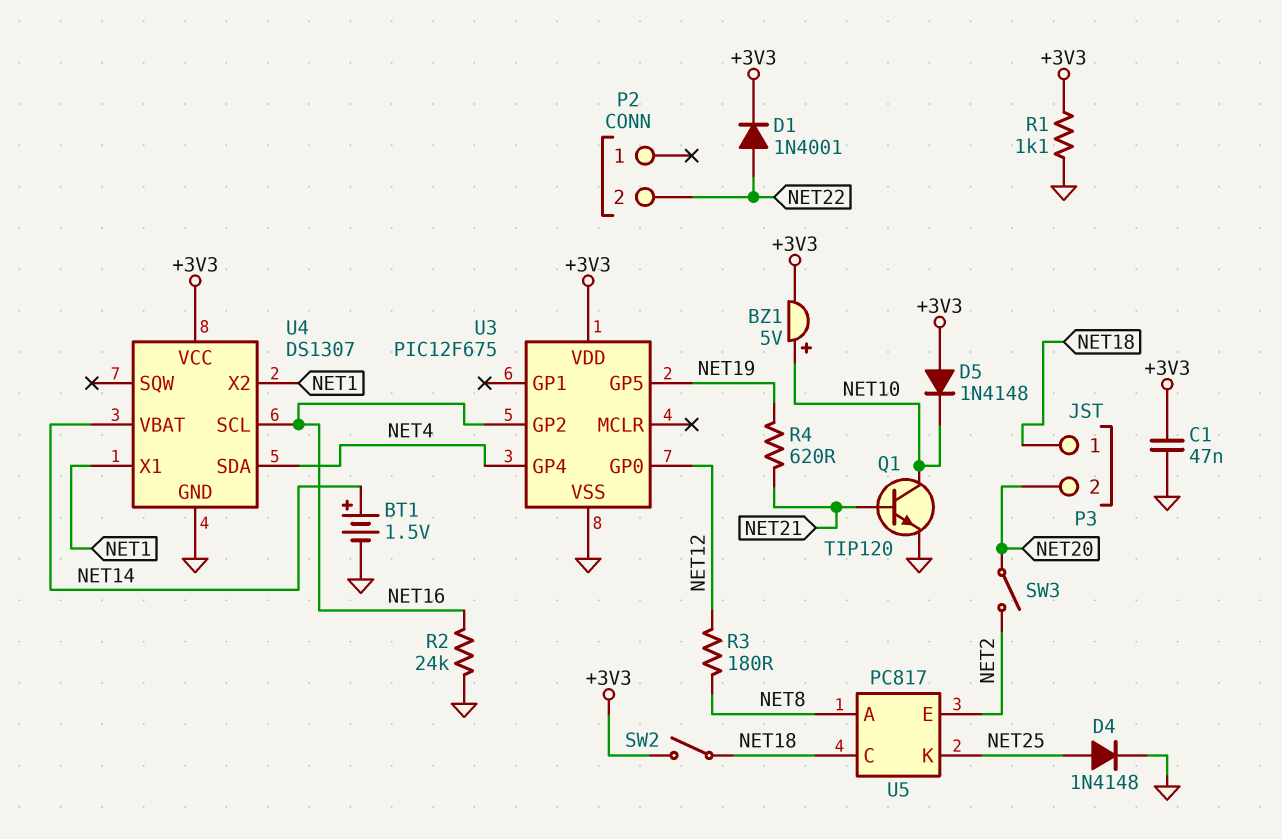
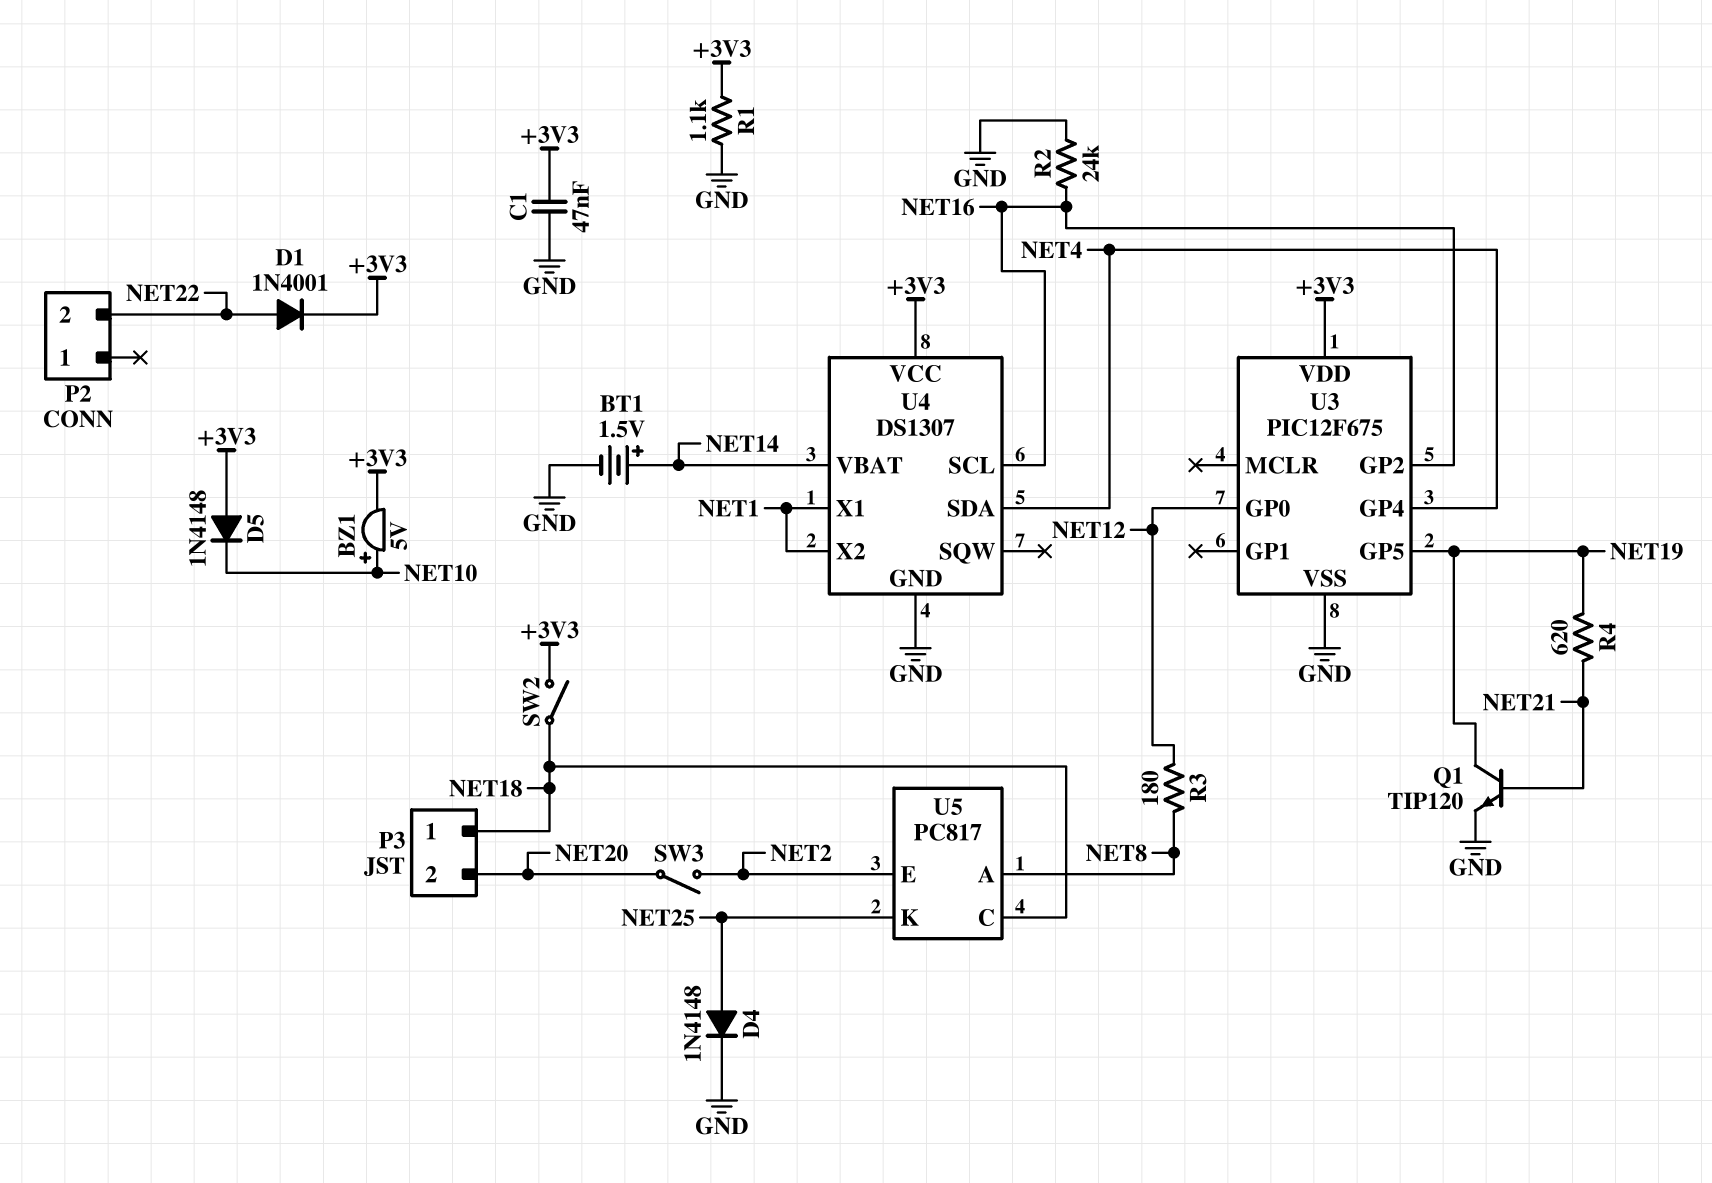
Q1: NPN TIP120 (B NET21, C NET10, E GND) -> NPN TIP120 (B NET21, C NET19, E GND)

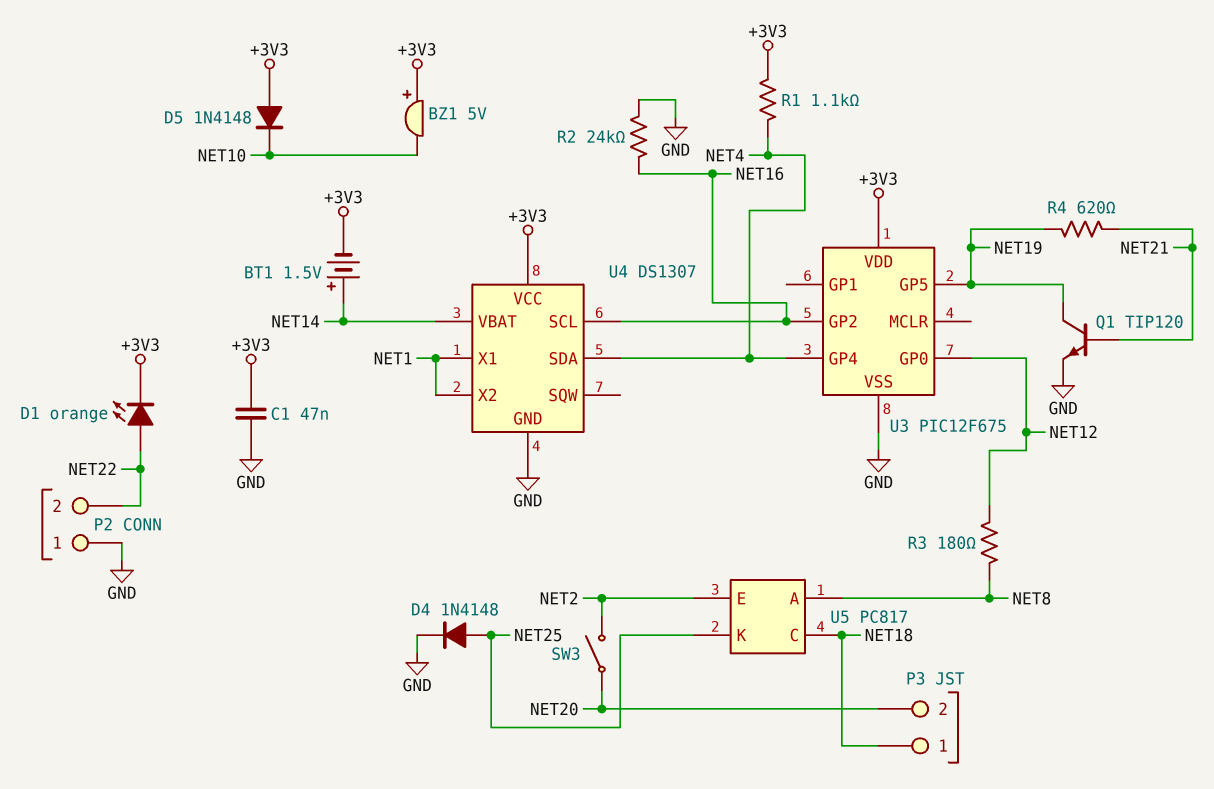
BT1: 1.5V (plus NET14, minus GND) -> 1.5V (plus NET14, minus +3V3)
BZ1: buzzer 5V (plus NET10, minus +3V3) -> buzzer 5V (plus +3V3, minus NET10)
D1: diode 1N4001 (A NET22, K +3V3) -> LED orange (A NET22, K +3V3)
P2 pin 1: none -> GND
R1: 1.1k (+3V3, GND) -> 1.1k (+3V3, NET4)
SW2: switch (+3V3, NET18) -> none

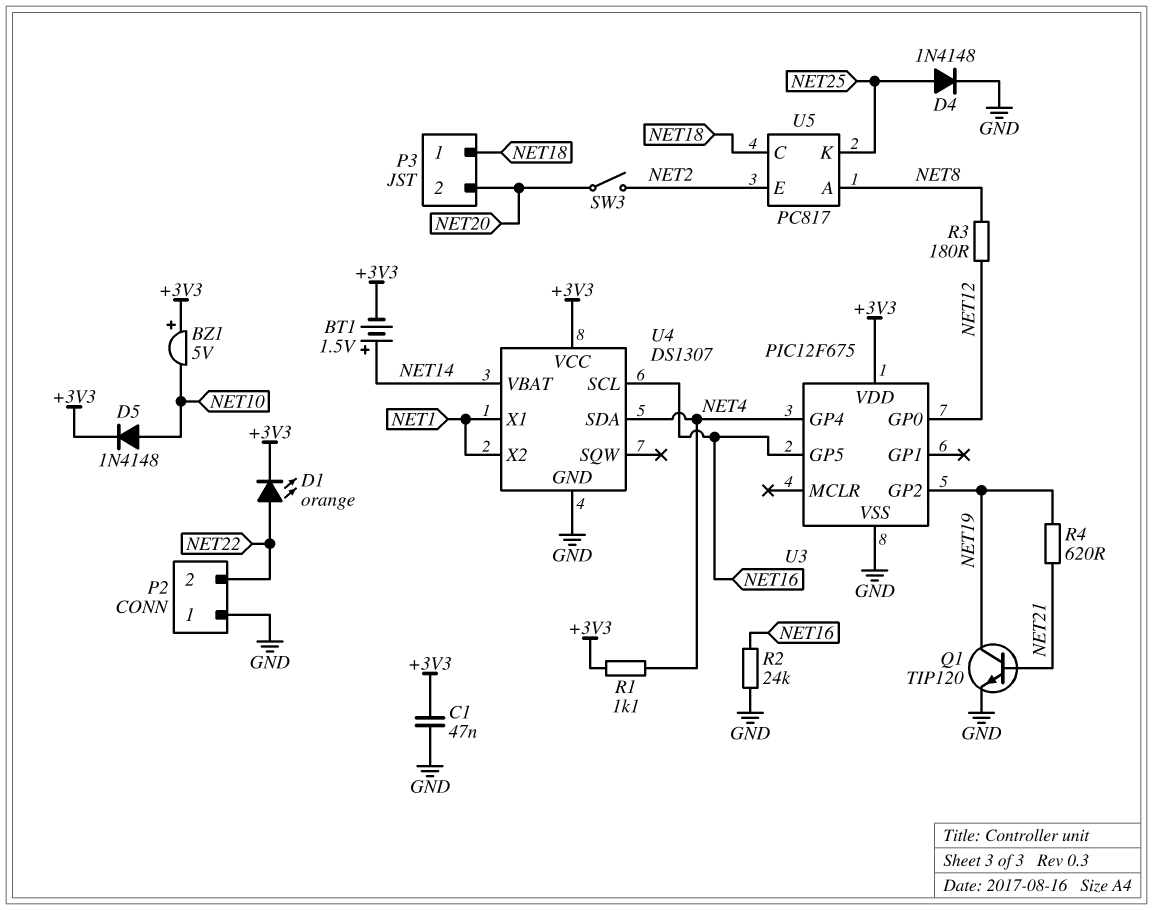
D5: diode 1N4148 (A +3V3, K NET10) -> diode 1N4148 (A NET10, K +3V3)
U3 pin GP2: NET16 -> NET19
U3 pin GP5: NET19 -> NET16

